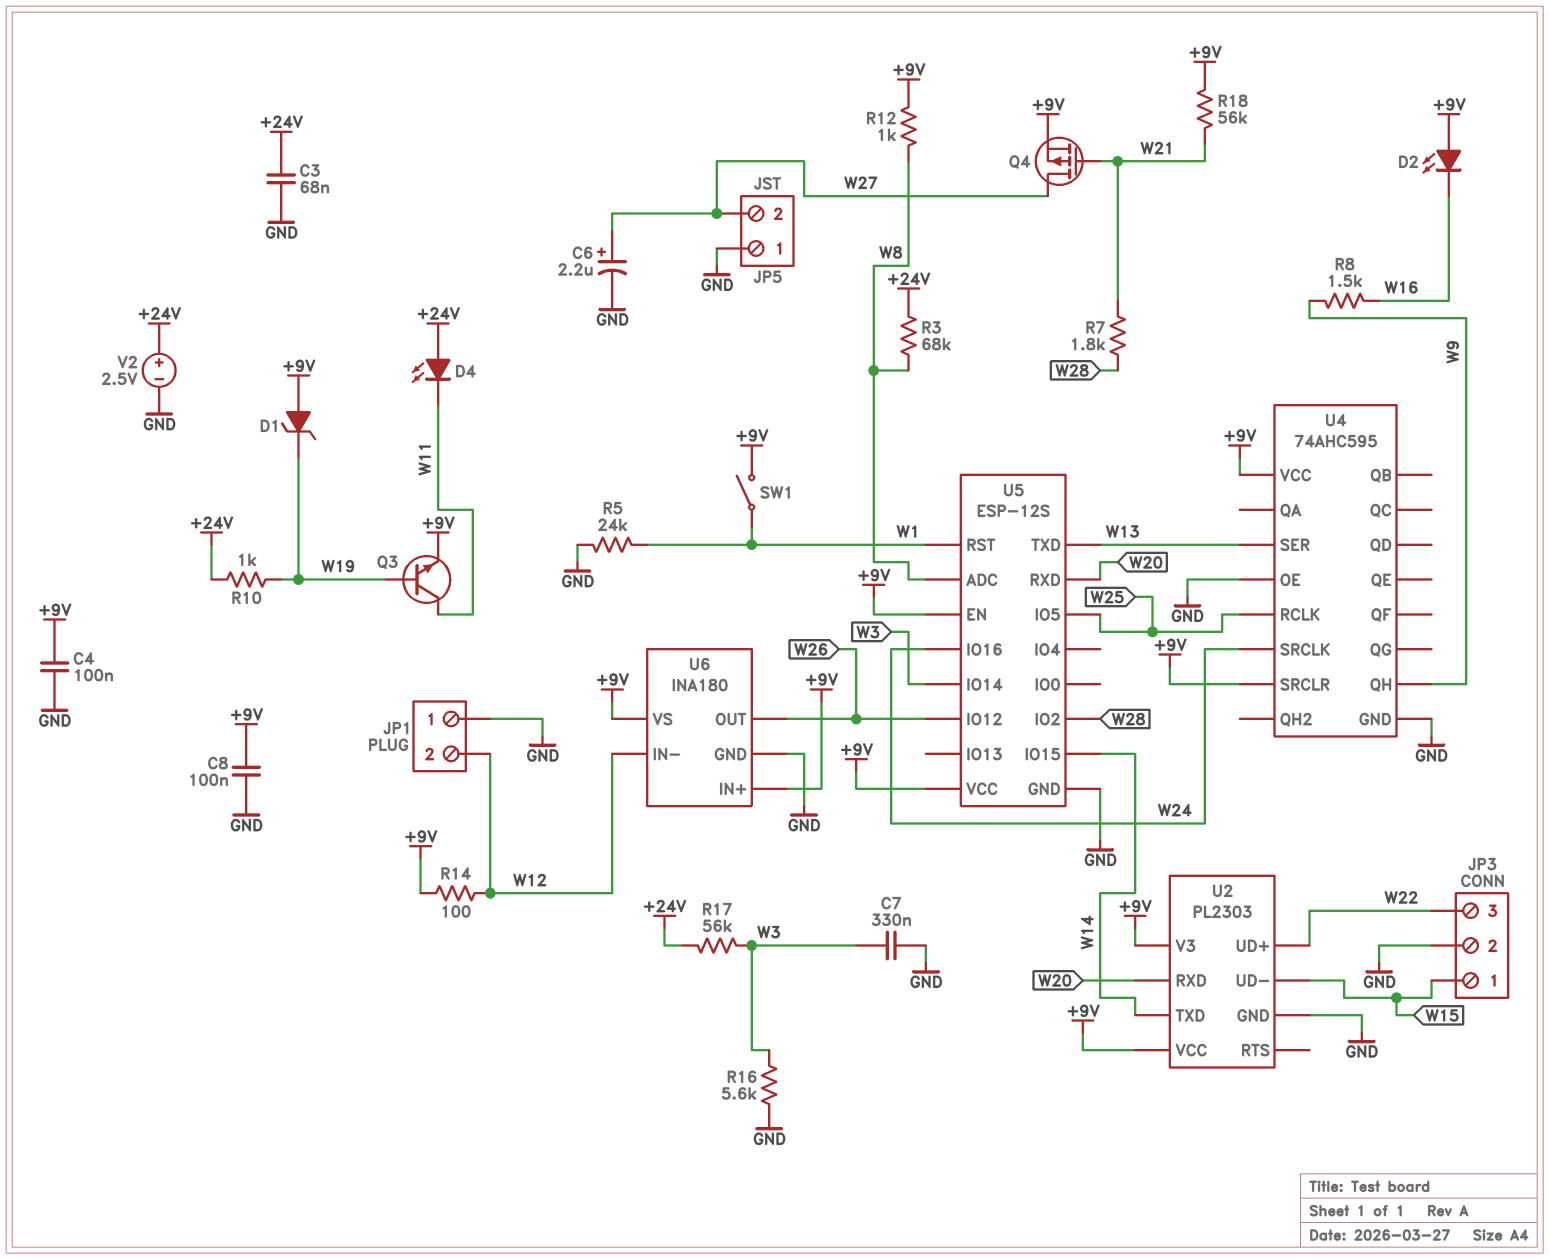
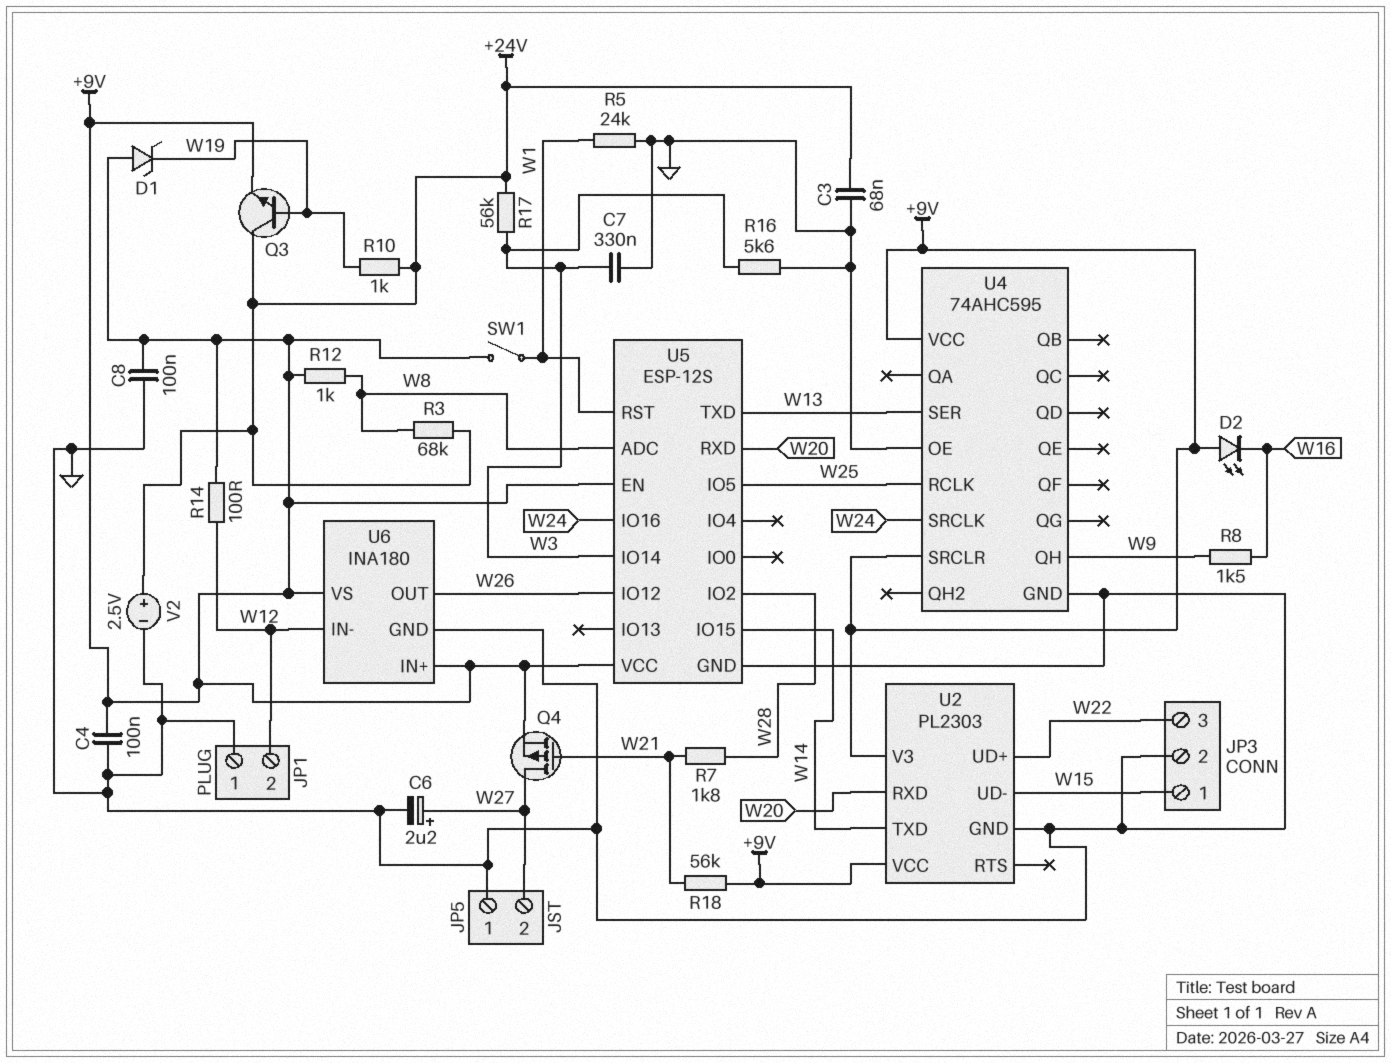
D4: LED (A +24V, K W11) -> none
Q3: NPN (B W19, C W11, E +9V) -> NPN (B W19, C +24V, E +9V)

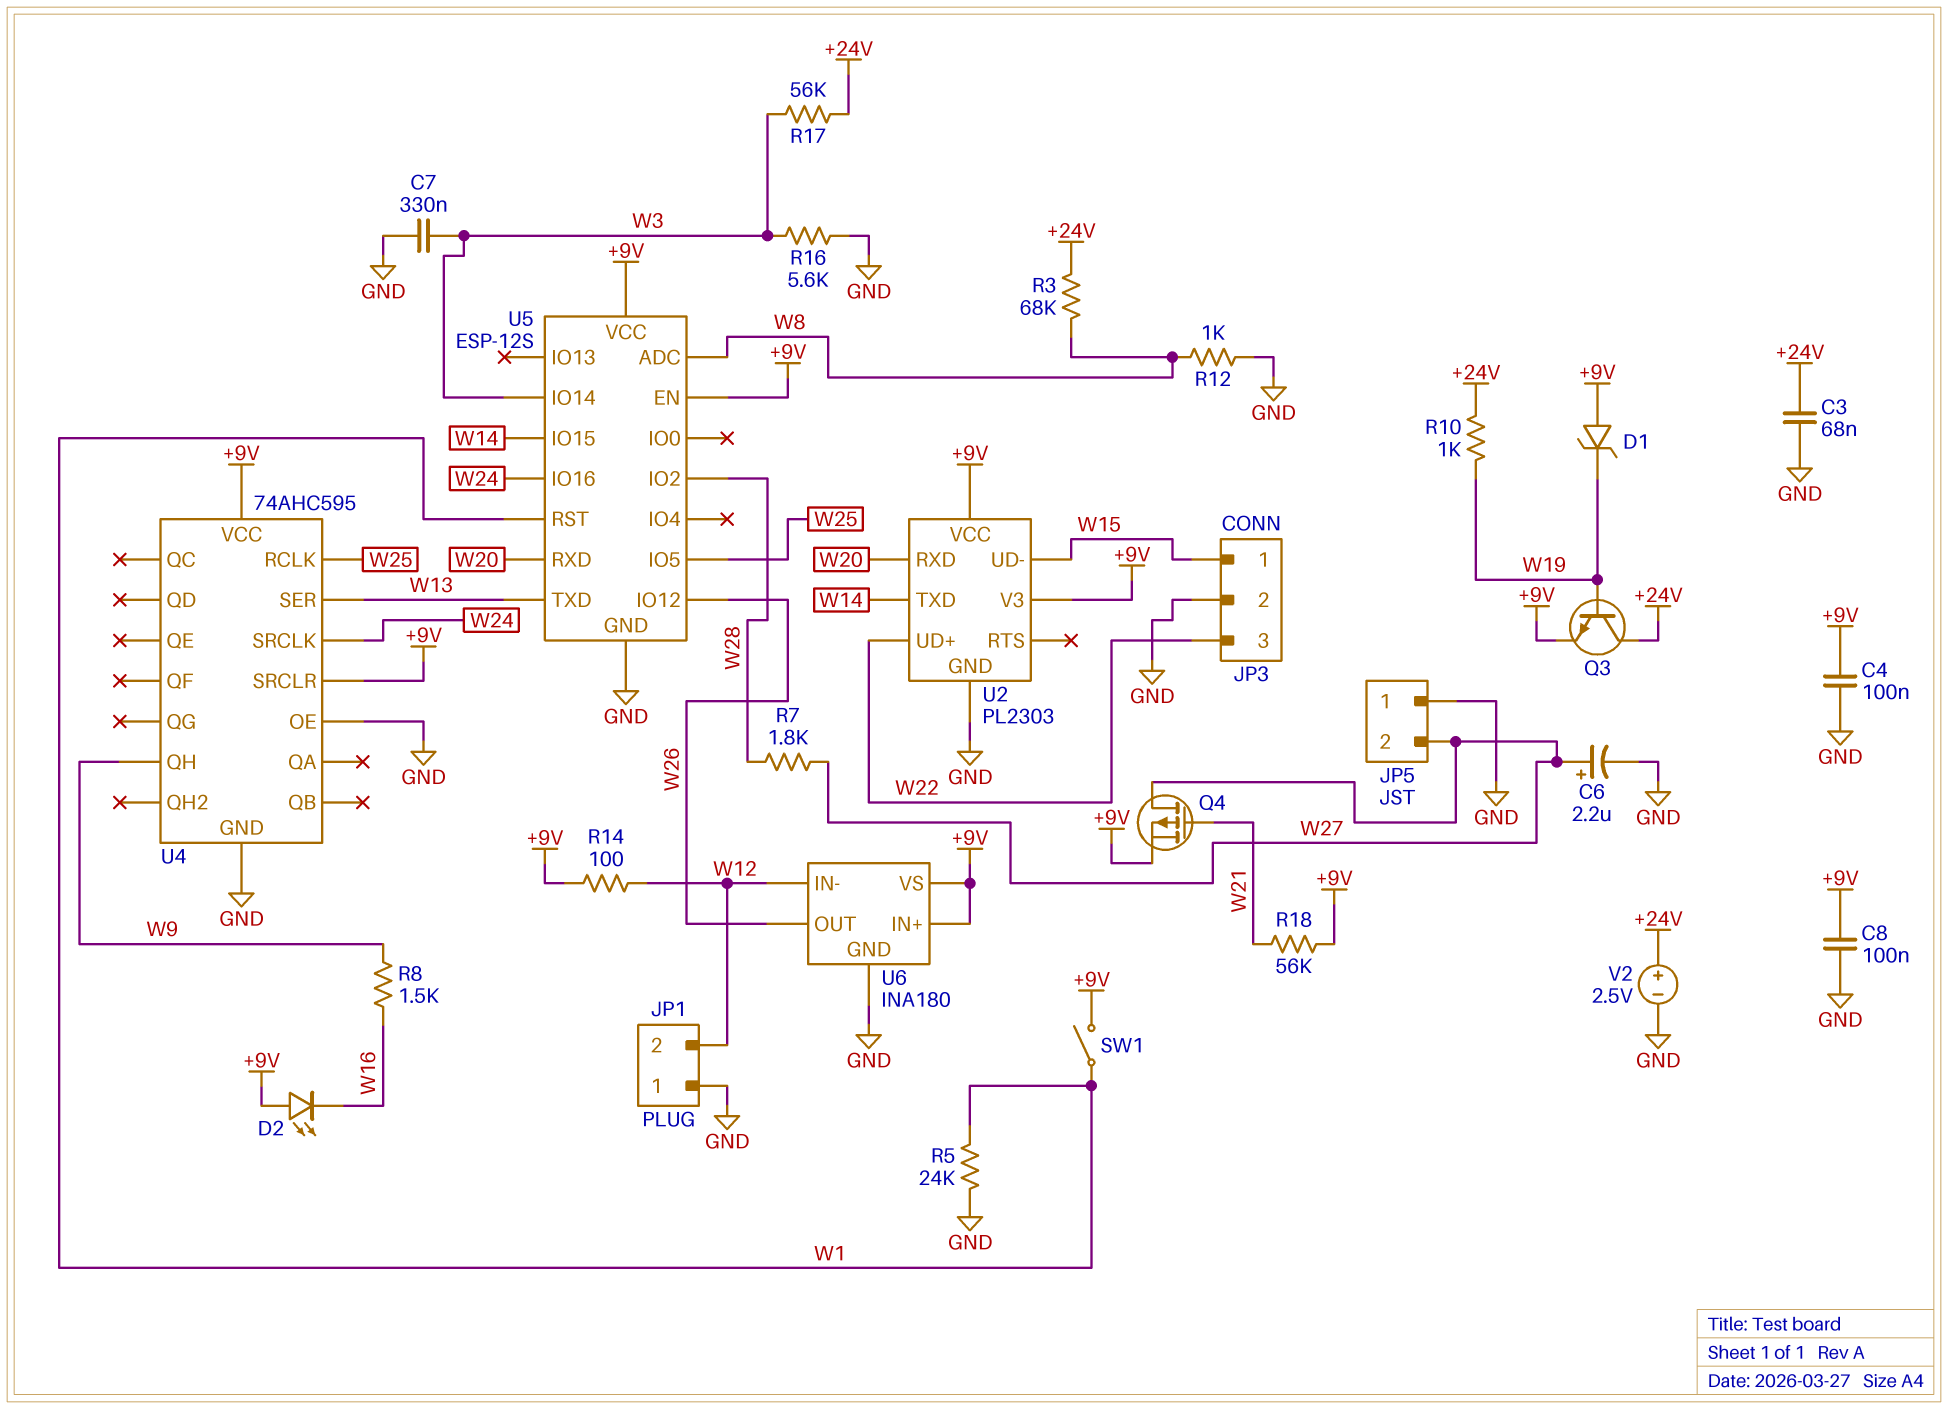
R7: 1.8k (W21, W28) -> 1.8k (W27, W28)
R12: 1k (+9V, W8) -> 1k (GND, W8)

